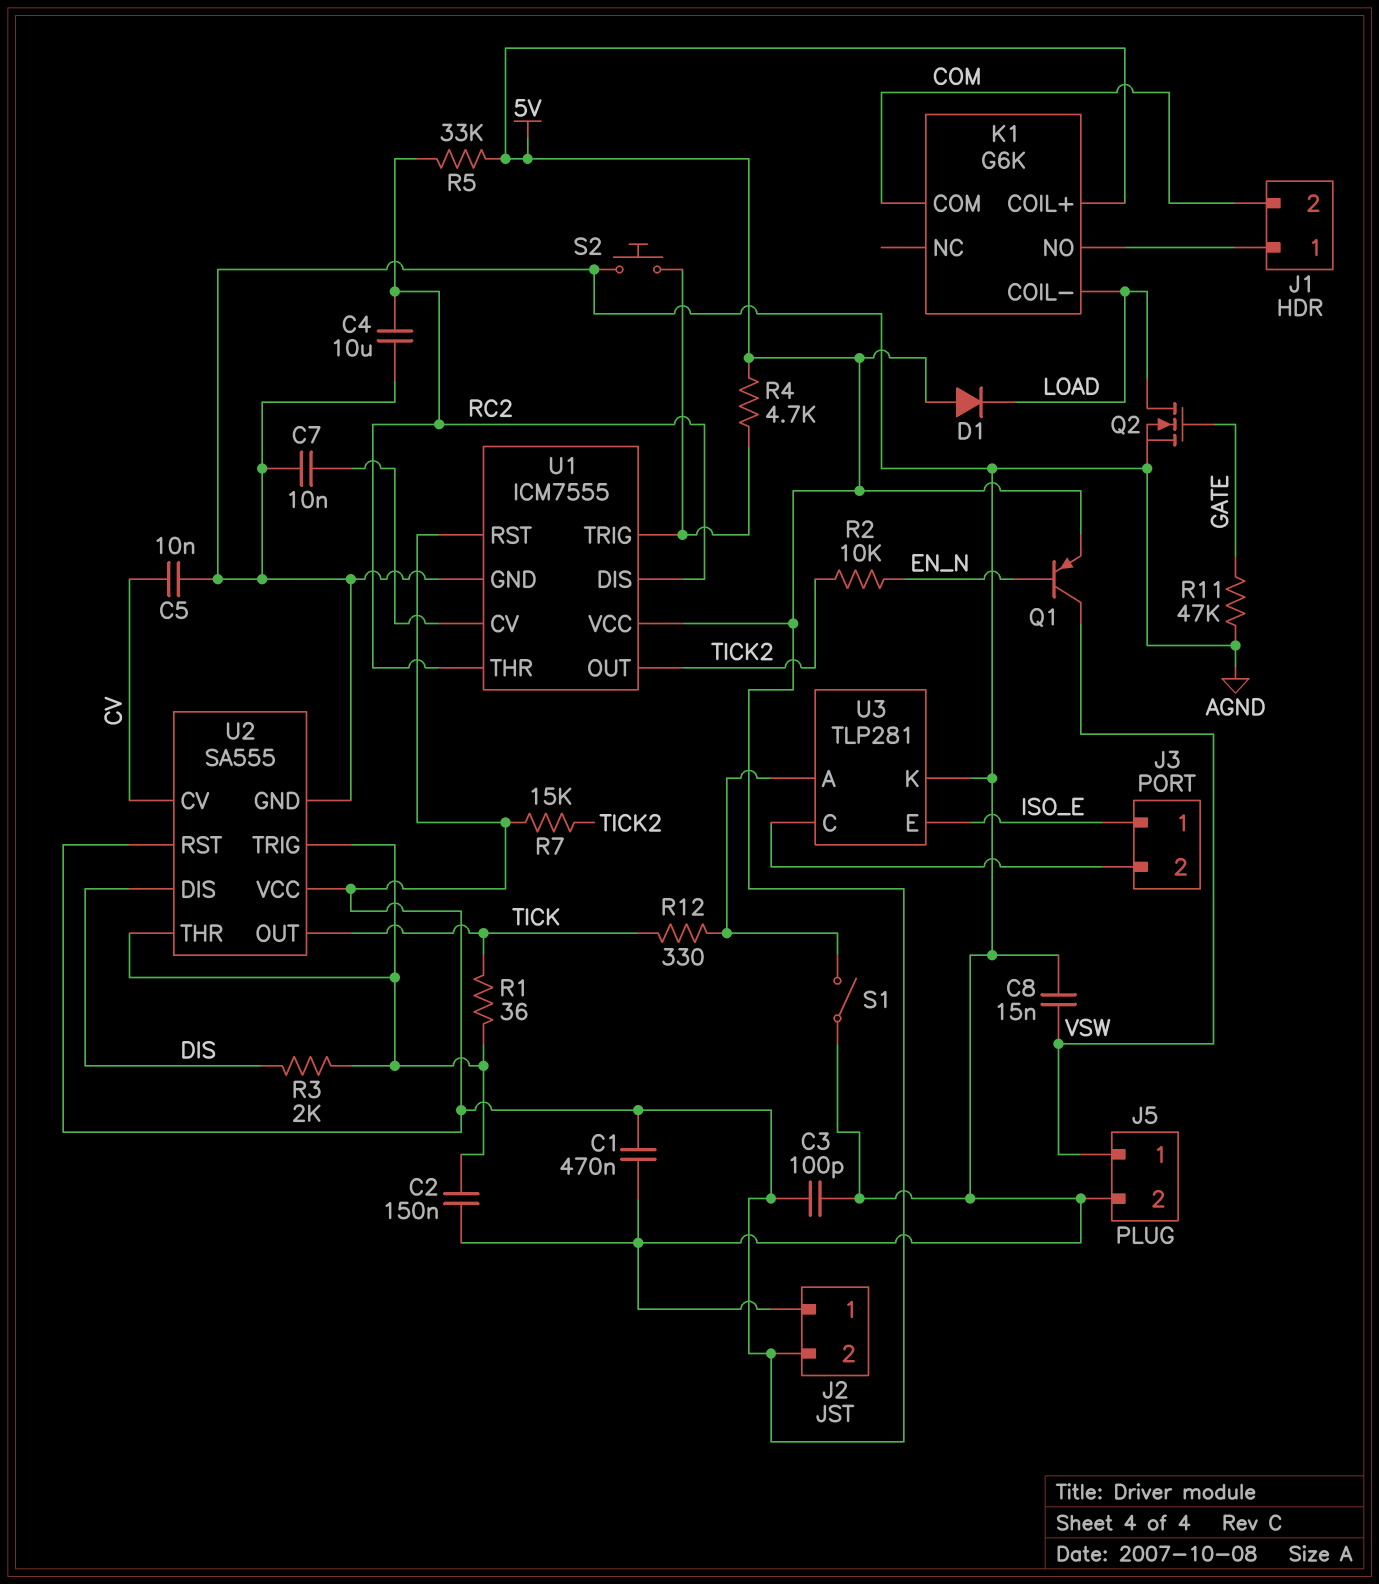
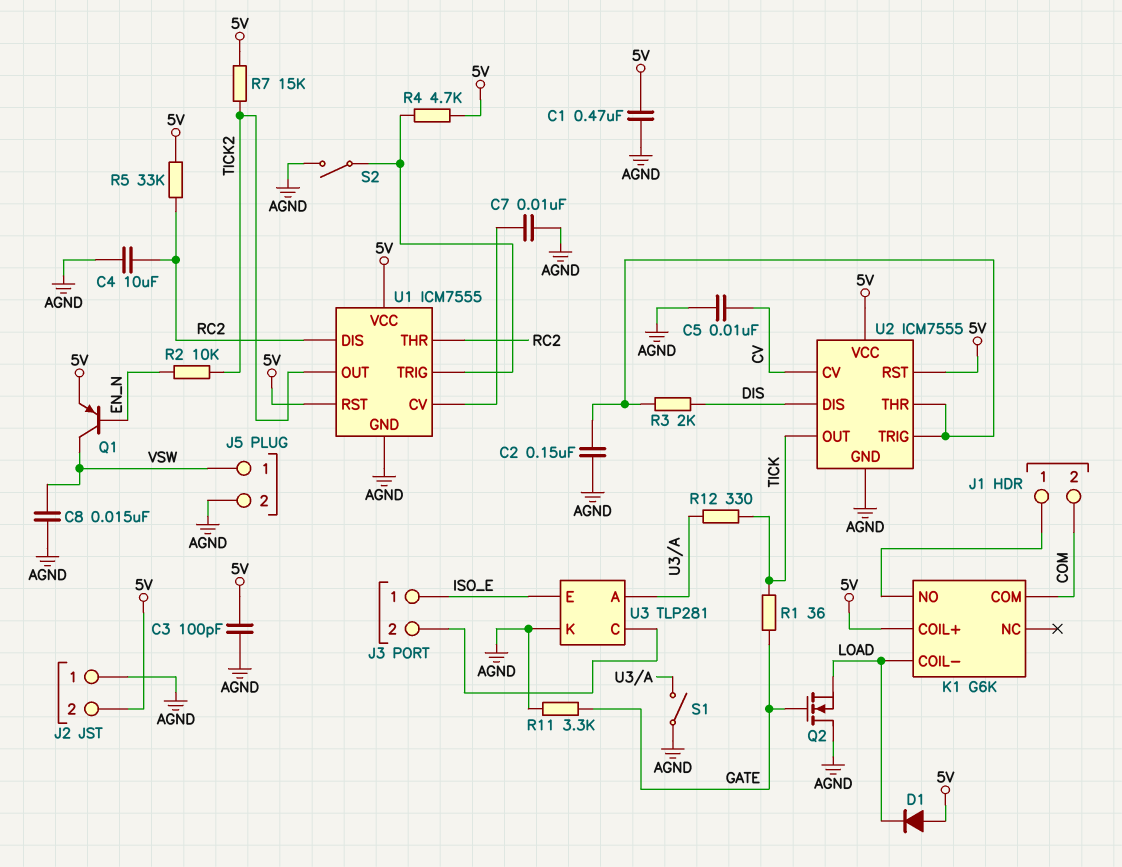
Q2: NMOS (G GATE, D LOAD, S AGND) -> NMOS (G GATE, D AGND, S LOAD)
R1: 36 (TICK, U2/THR) -> 36 (GATE, TICK)
R11: 47k (AGND, GATE) -> 3.3k (AGND, GATE)
S2: button (AGND, U1/TRIG) -> switch (AGND, U1/TRIG)
U2: SA555 -> ICM7555

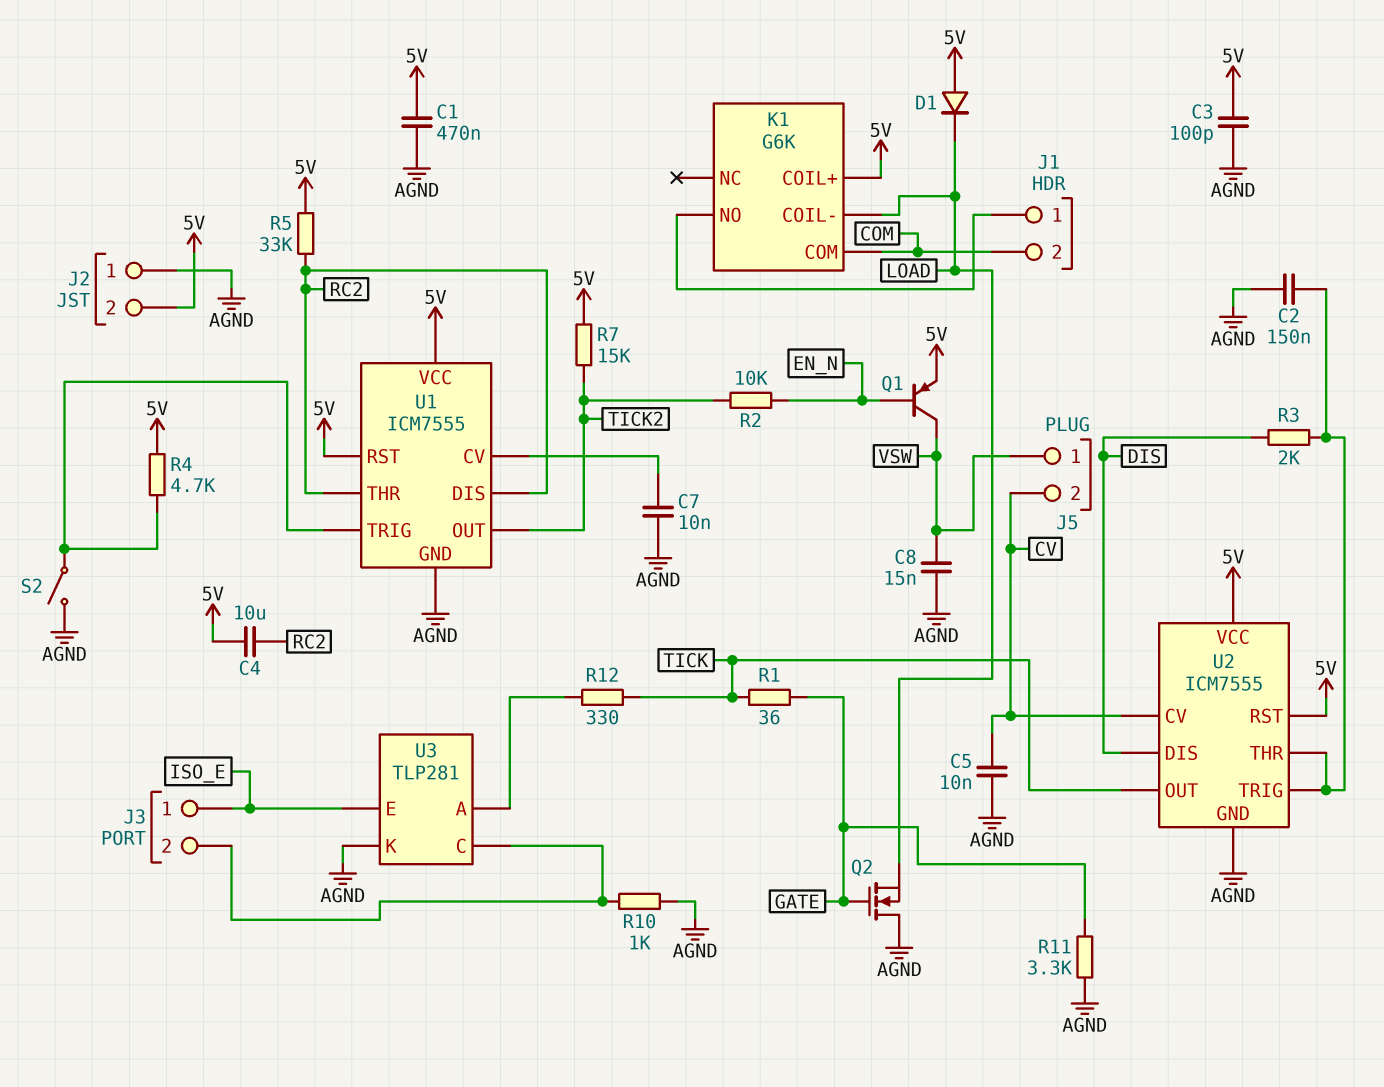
C4: 10uF (AGND, RC2) -> 10uF (5V, RC2)
J5 pin 2: AGND -> CV
R10: none -> 1k (AGND, J3/2)
S1: switch (AGND, U3/A) -> none

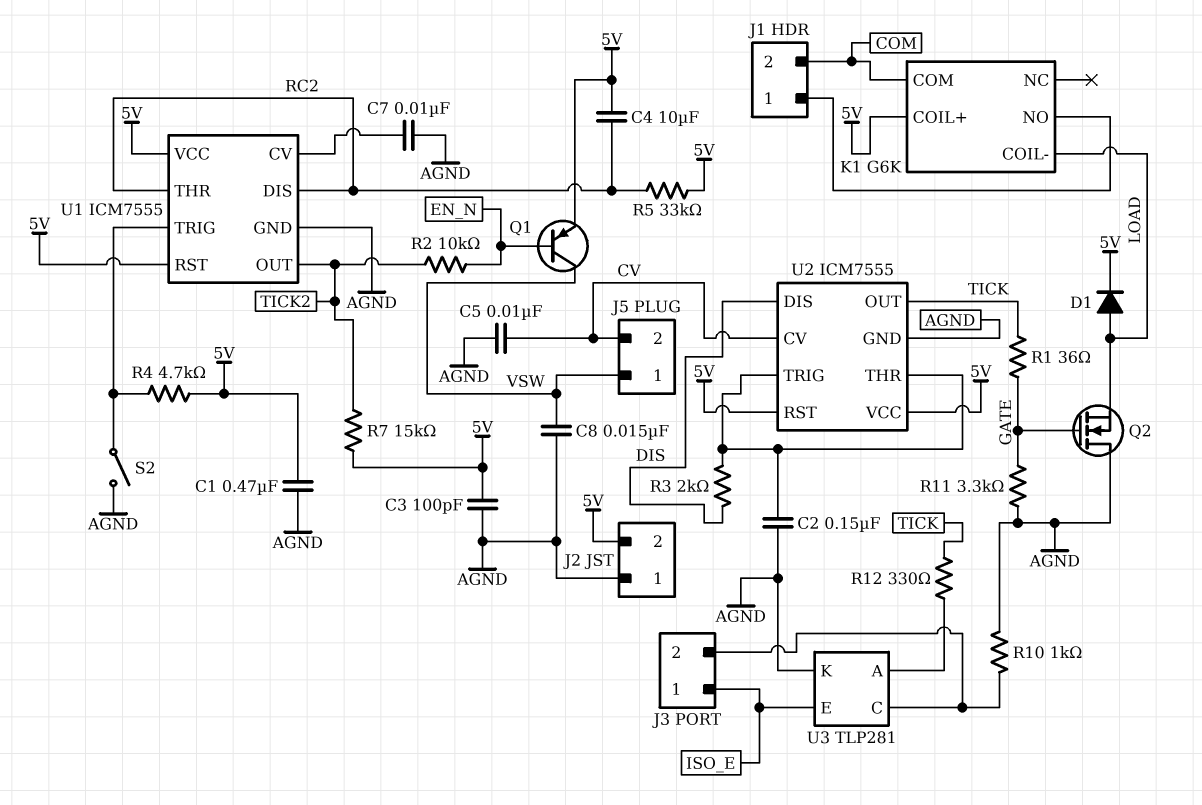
D1: diode (A 5V, K LOAD) -> diode (A LOAD, K 5V)

